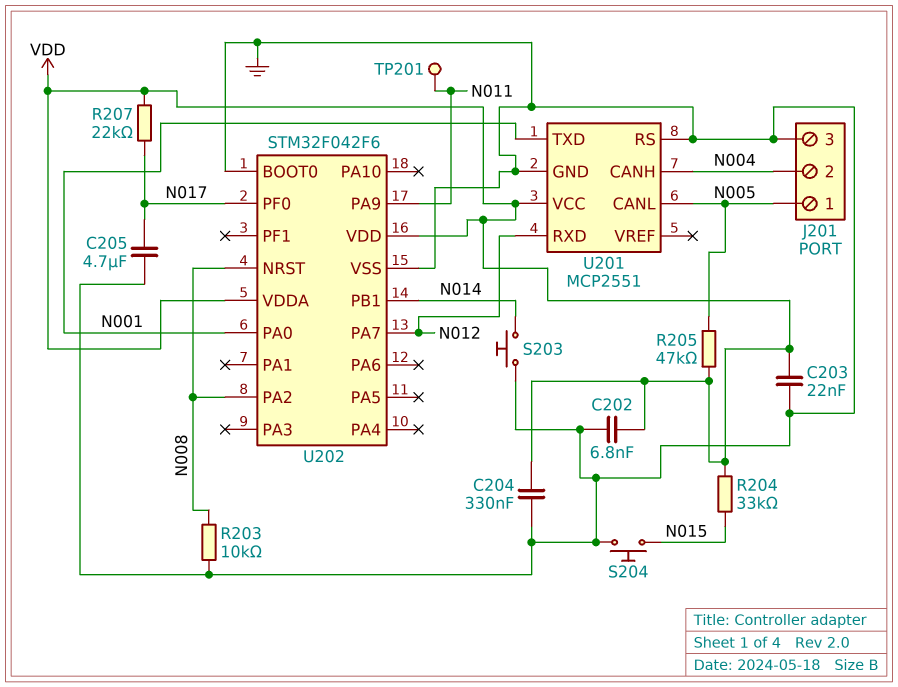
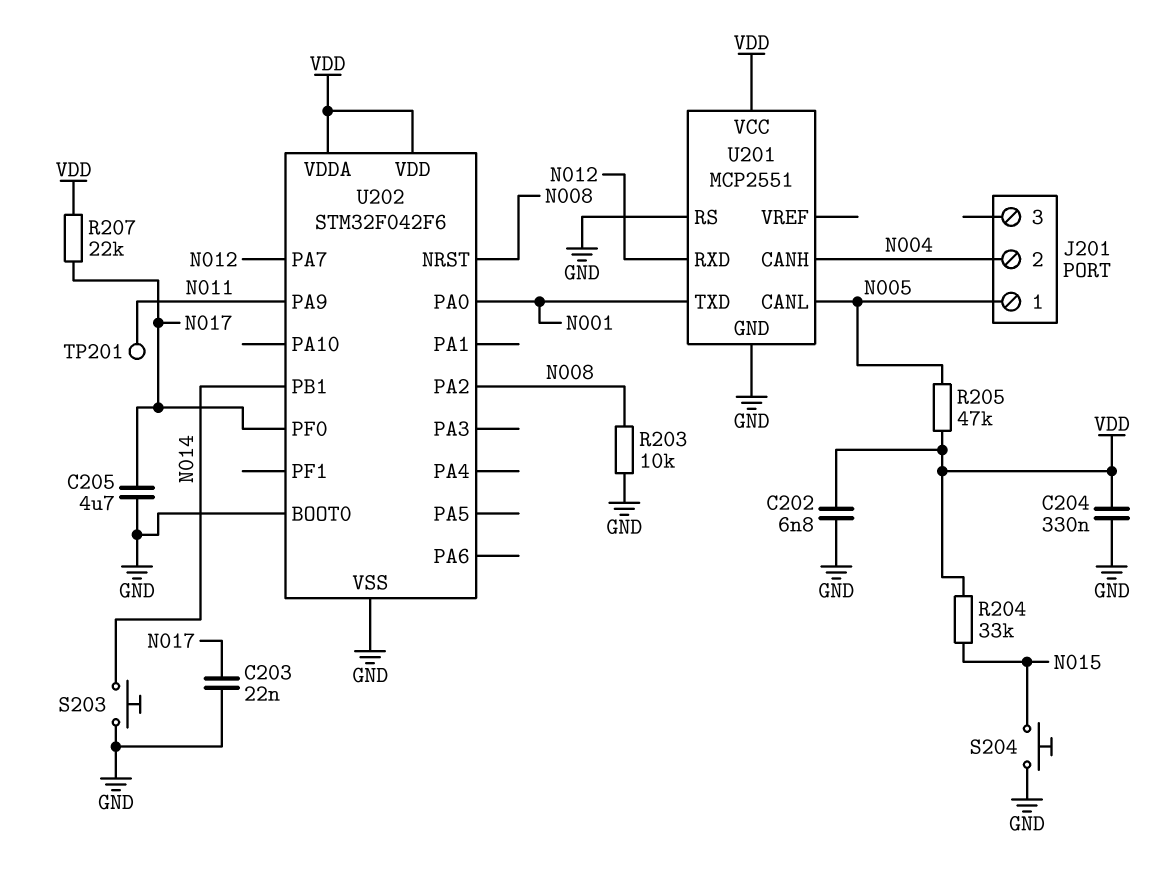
C203: 22nF (GND, VDD) -> 22nF (GND, N017)
J201 pin 3: GND -> none

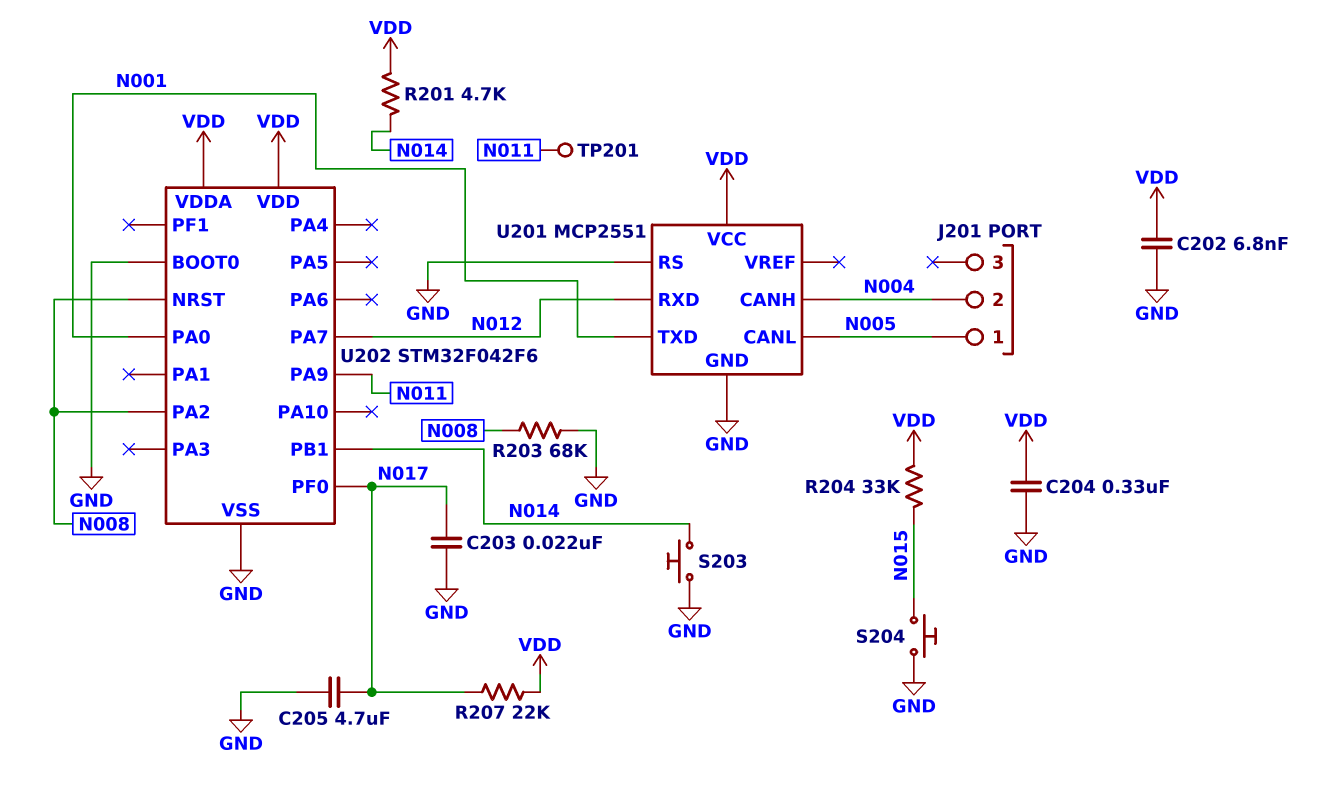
R201: none -> 4.7k (N014, VDD)
R203: 10k (GND, N008) -> 68k (GND, N008)
R205: 47k (N005, VDD) -> none

